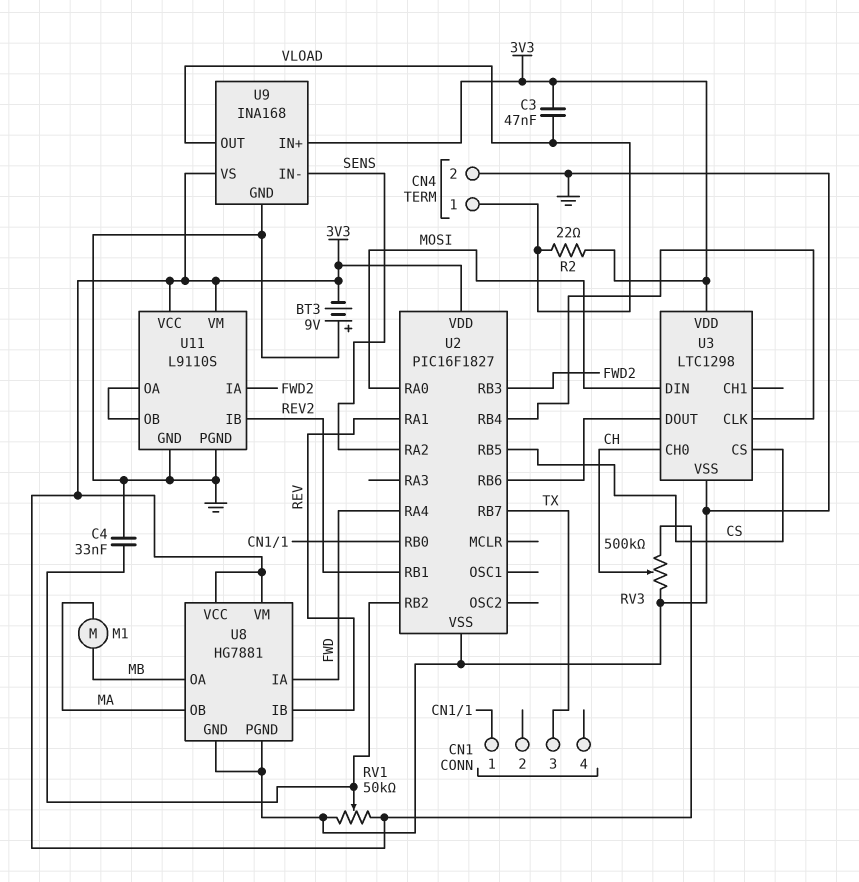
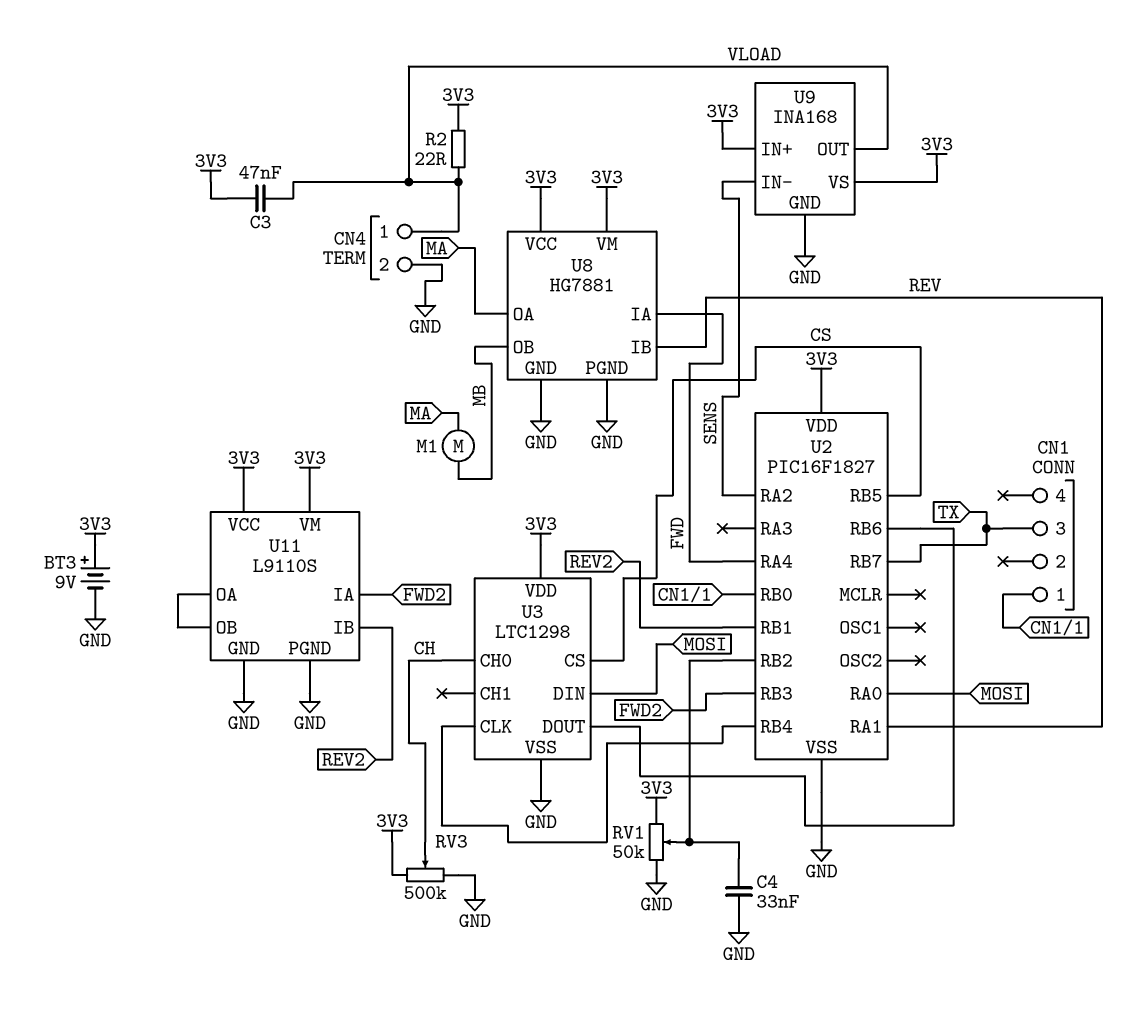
BT3: 9V (plus GND, minus 3V3) -> 9V (plus 3V3, minus GND)
U8 pin OA: MB -> MA
U8 pin OB: MA -> MB

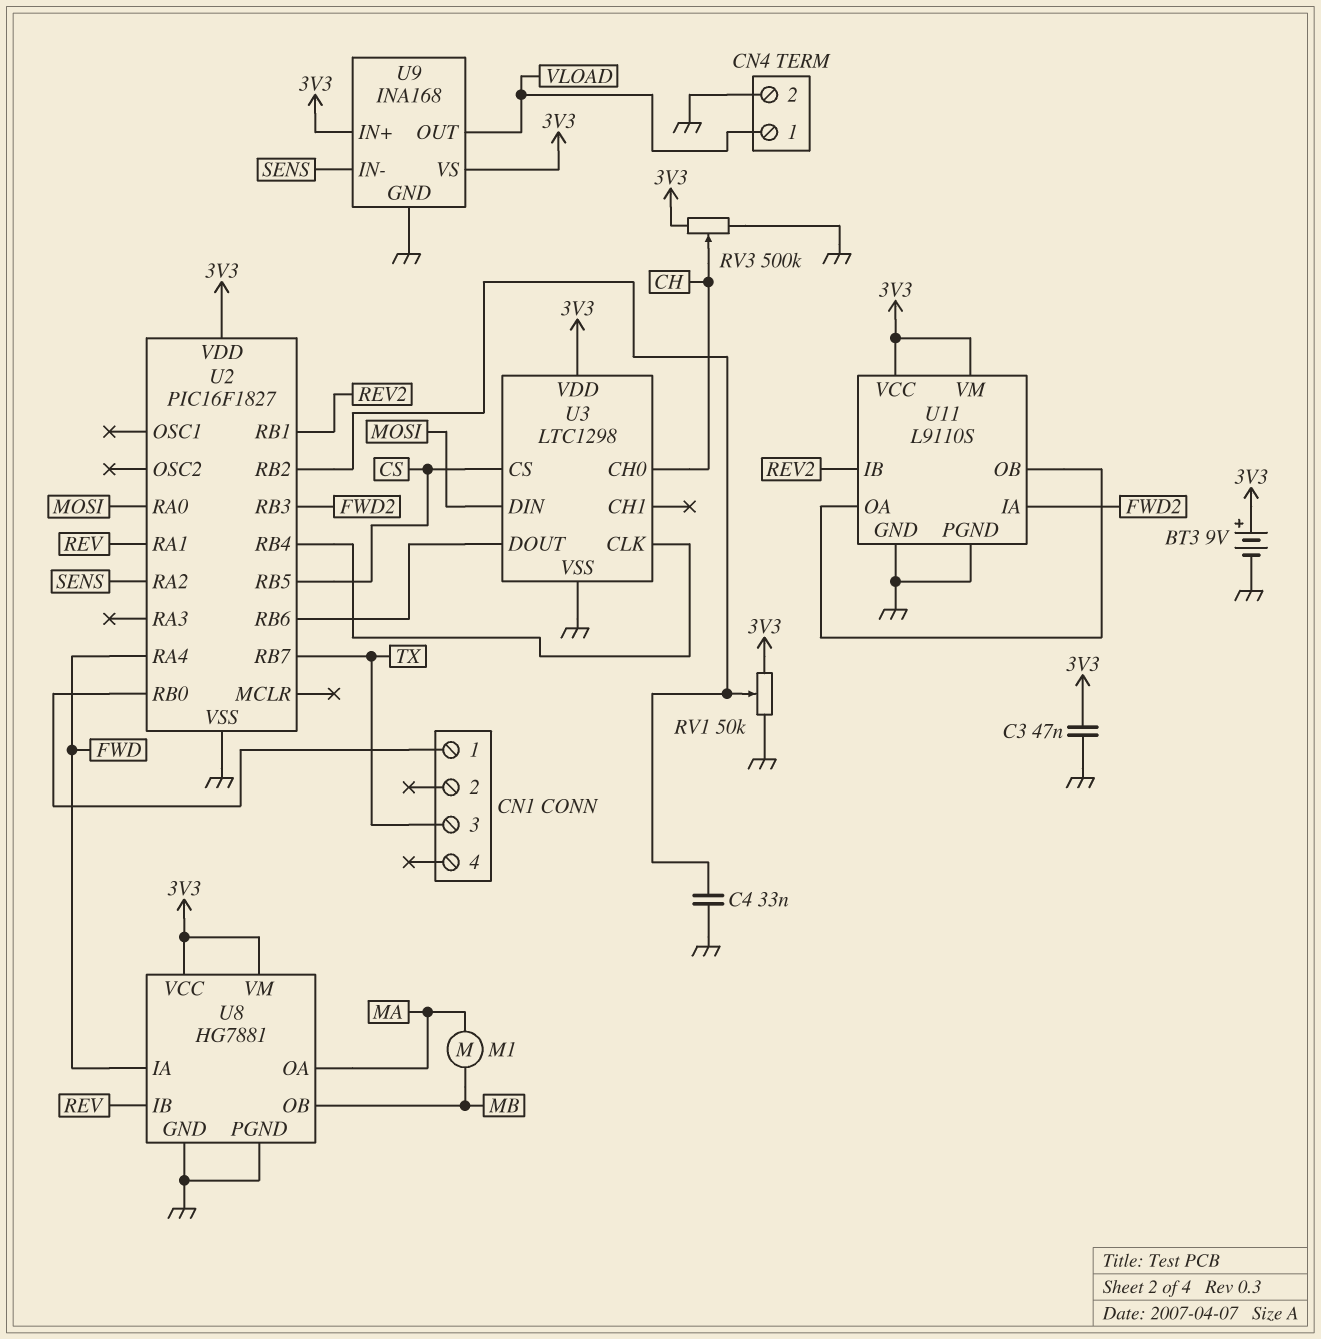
C3: 47nF (3V3, VLOAD) -> 47nF (3V3, GND)
R2: 22 (3V3, VLOAD) -> none

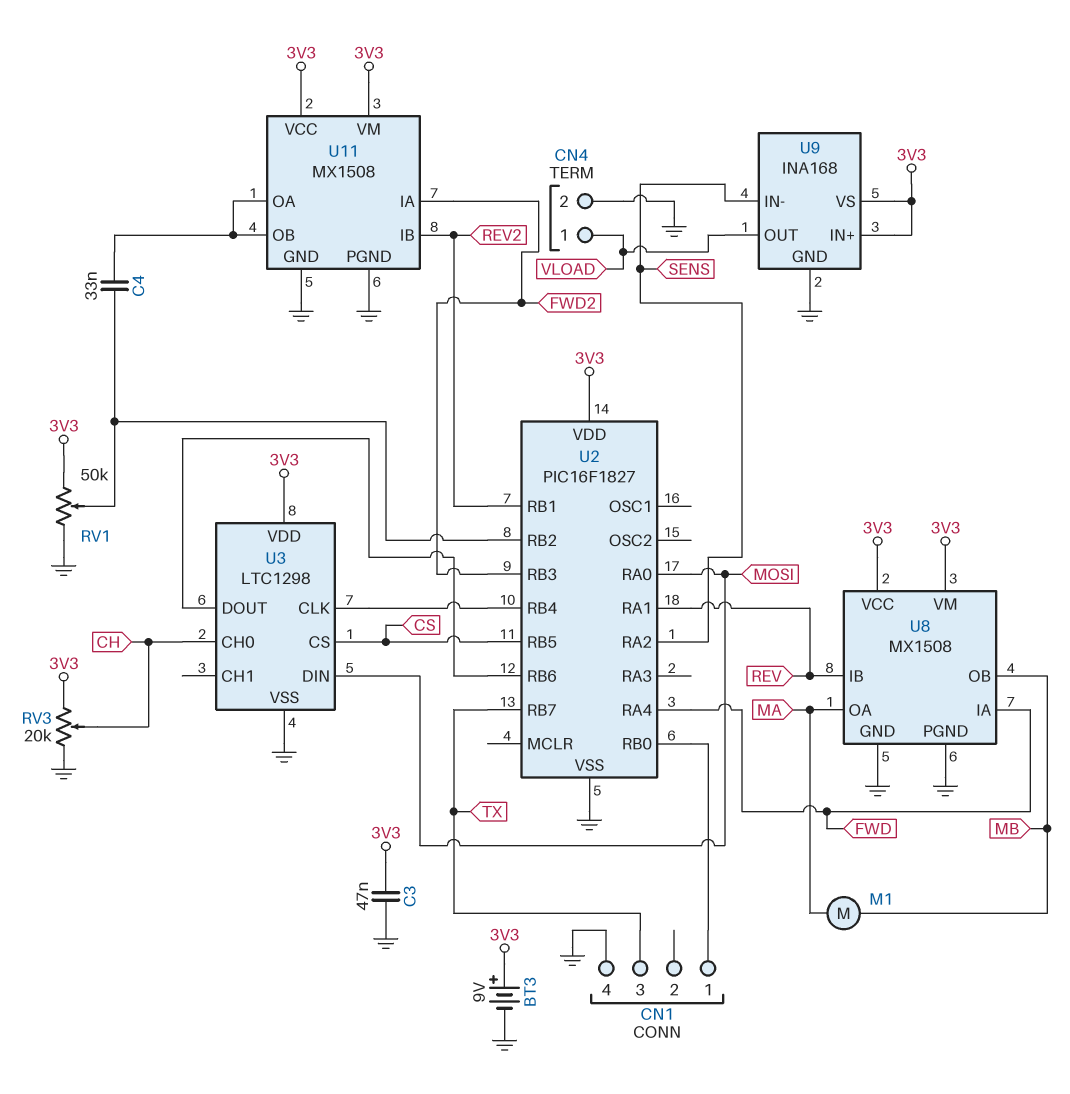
C4: 33nF (GND, U2/RB2) -> 33nF (U2/RB2, U11/OA)
CN1 pin 4: none -> GND
RV3: 500k (3V3, GND, wiper CH) -> 20k (3V3, GND, wiper CH)
U8: HG7881 -> MX1508
U11: L9110S -> MX1508

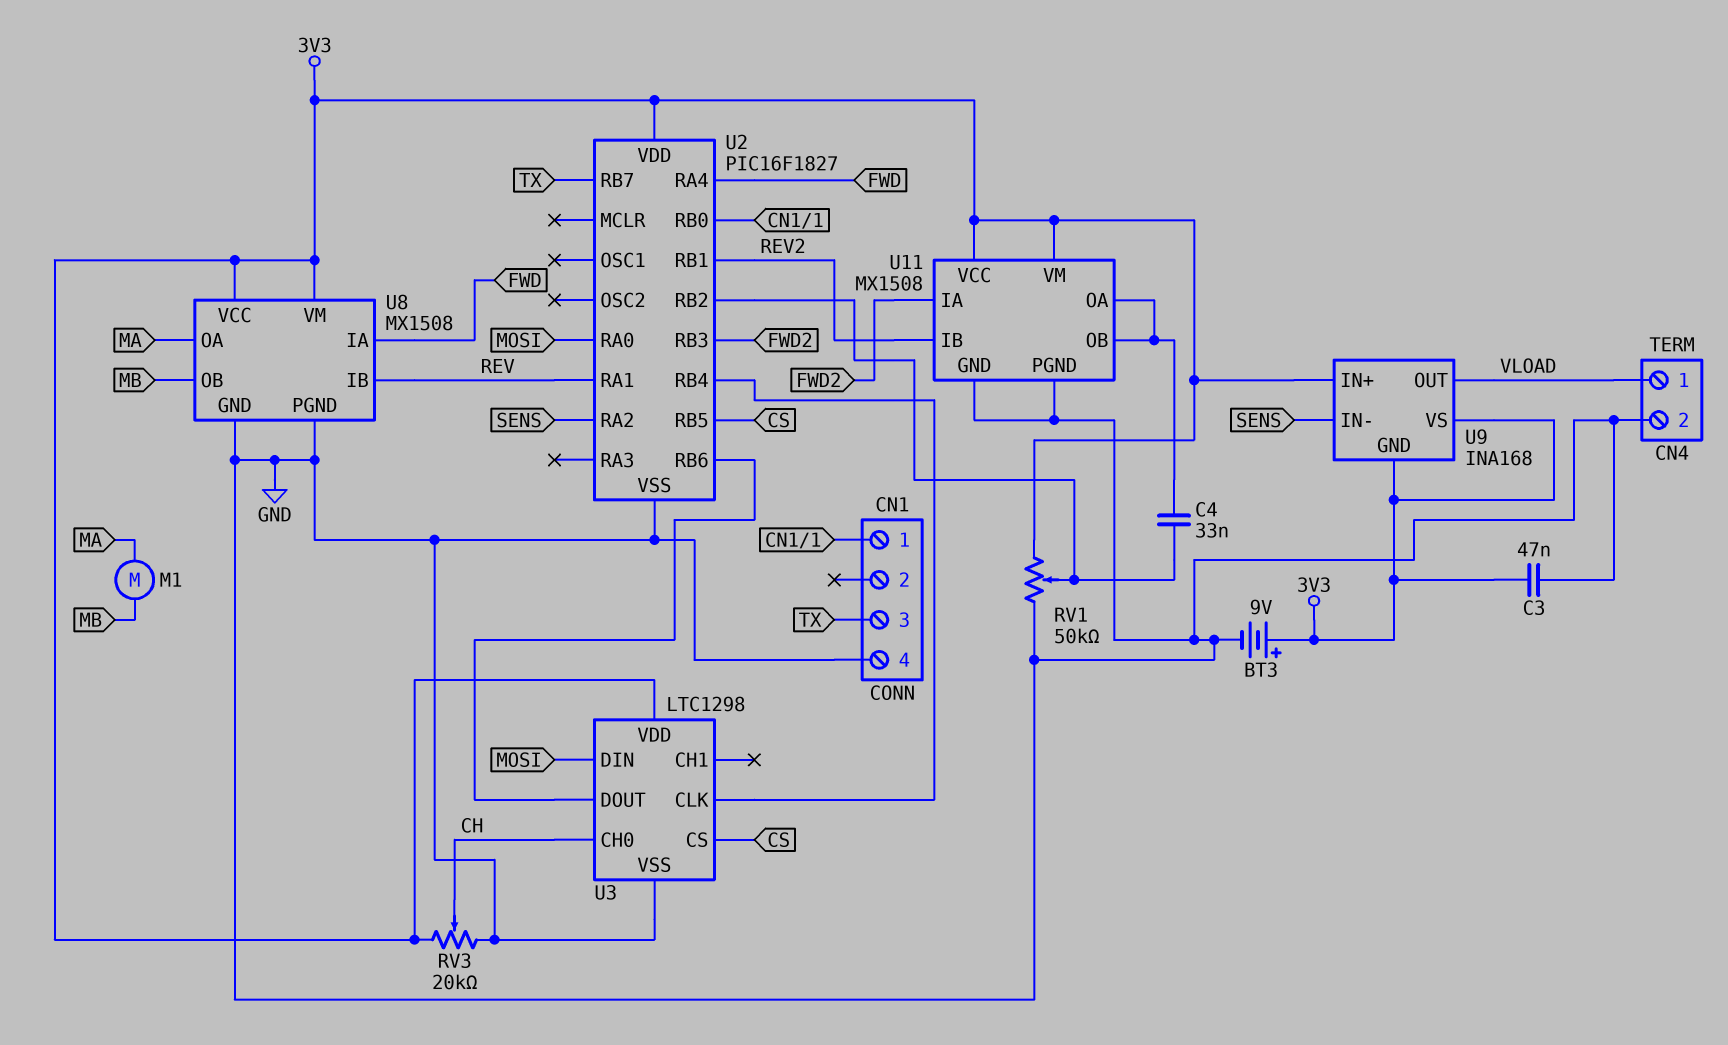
U9 pin GND: GND -> 3V3

